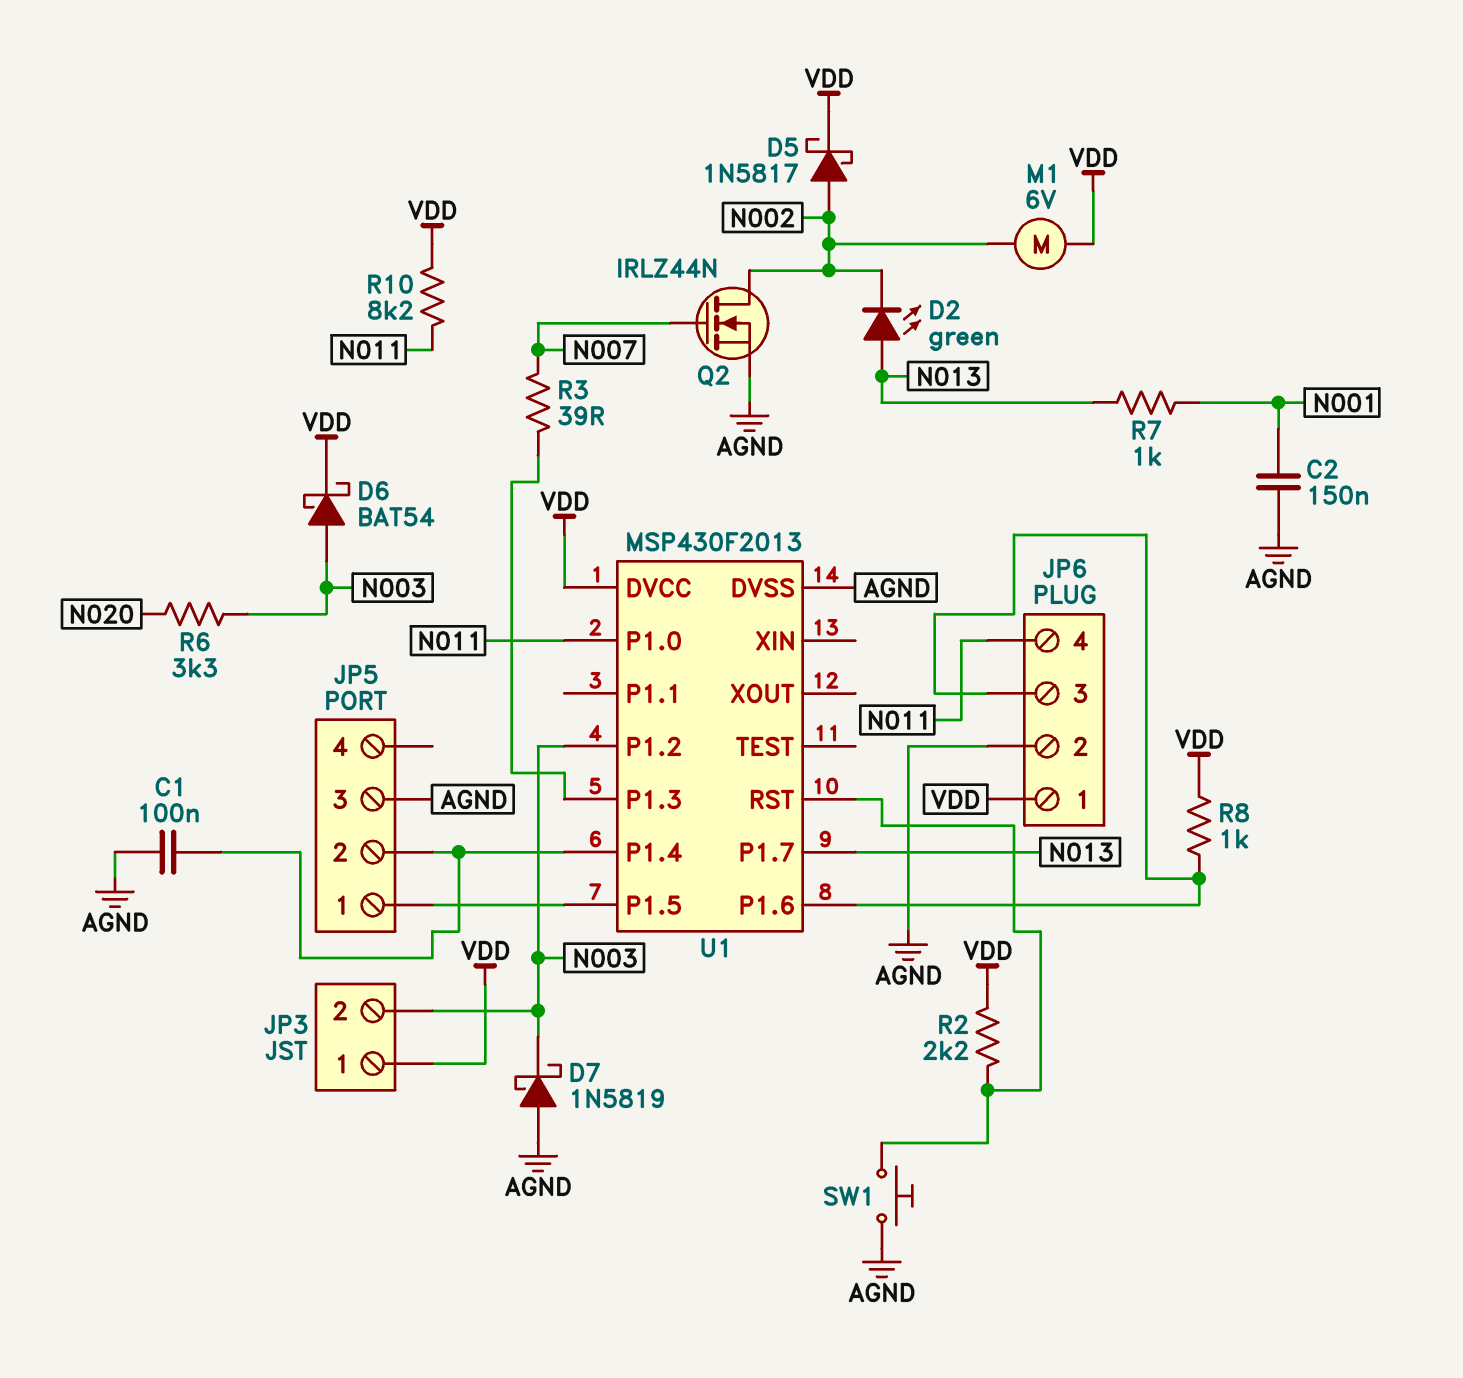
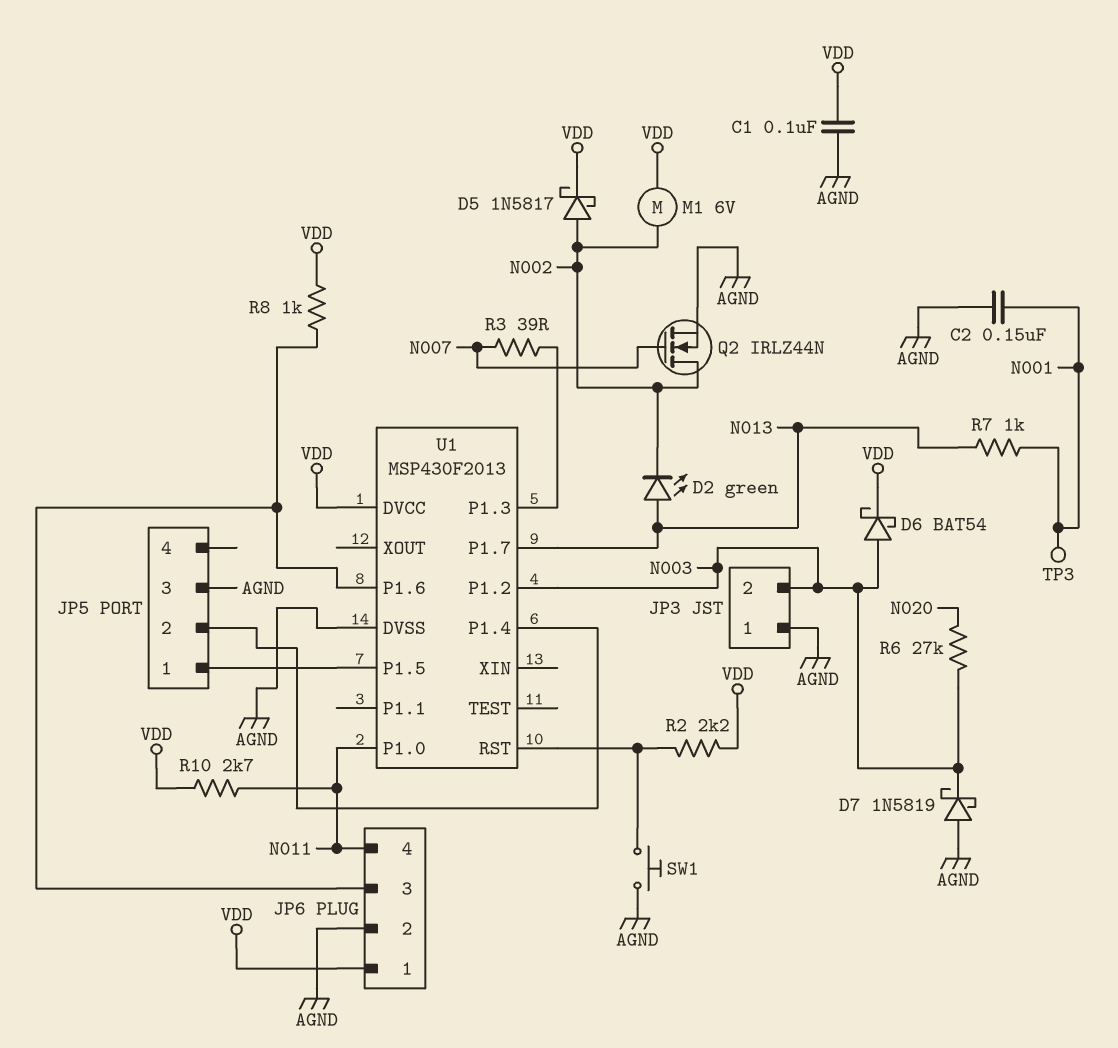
C1: 100nF (AGND, JP5/2) -> 100nF (AGND, VDD)
JP3 pin 1: VDD -> AGND
R6: 3.3k (N003, N020) -> 27k (N003, N020)
R10: 8.2k (N011, VDD) -> 2.7k (N011, VDD)
TP3: none -> test point (N001)

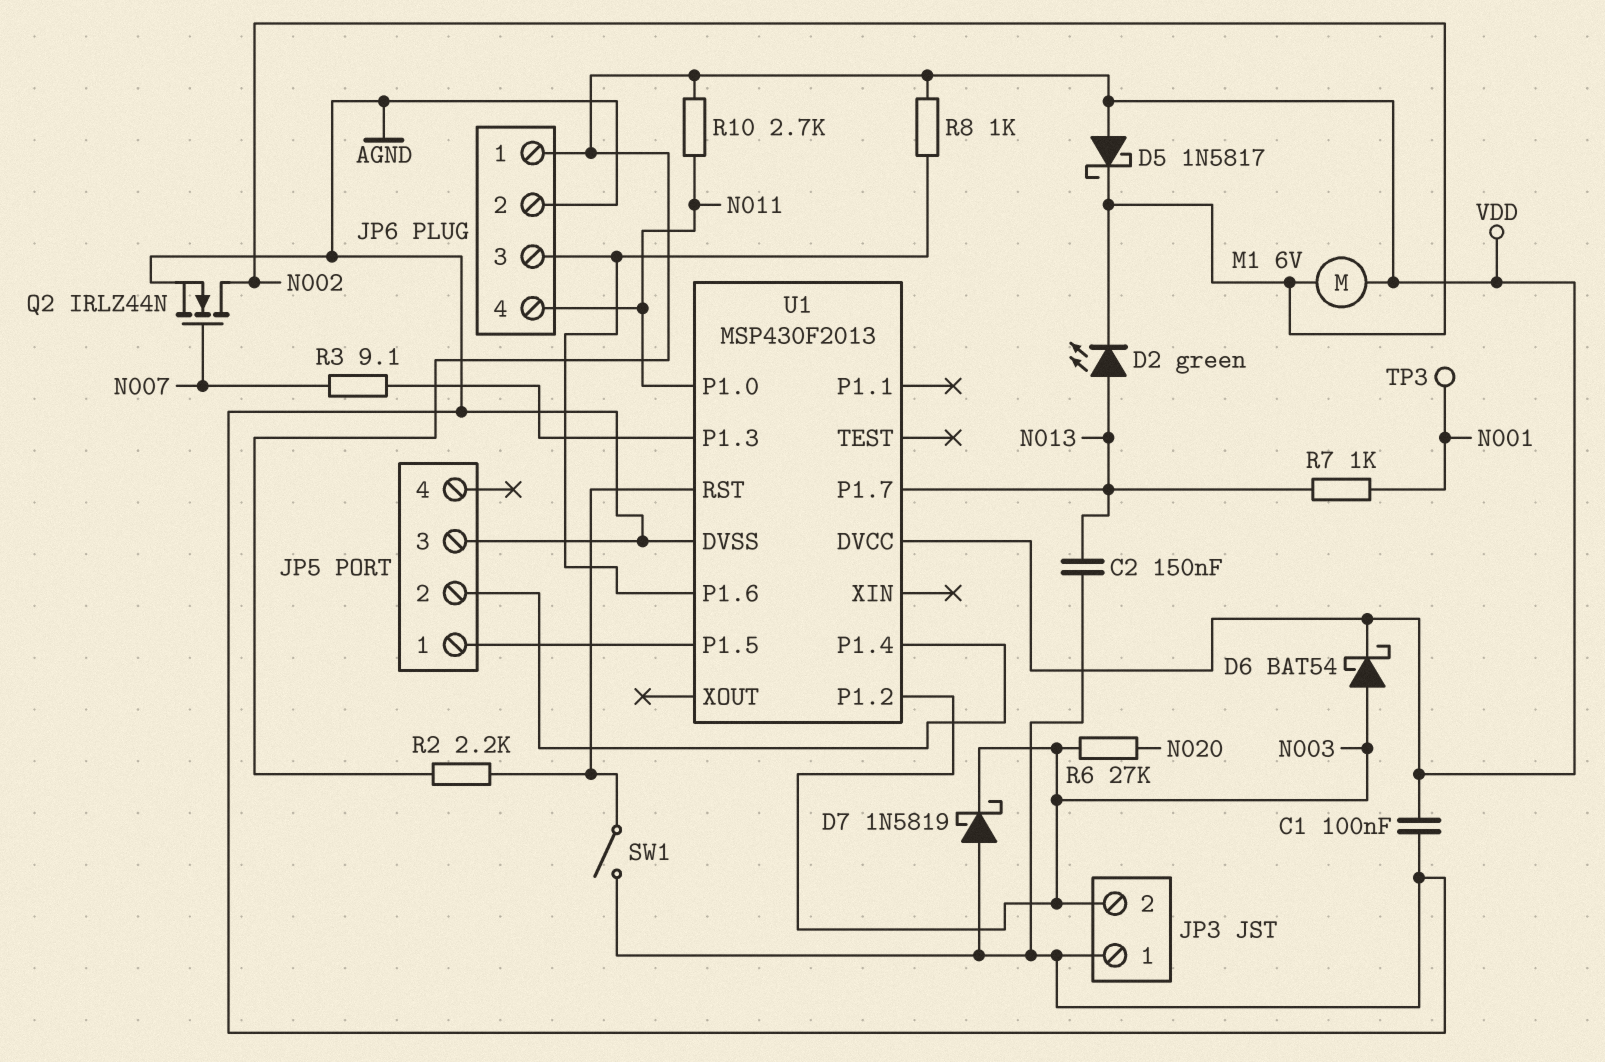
C2: 150nF (AGND, N001) -> 150nF (AGND, N013)
D5: schottky 1N5817 (A N002, K VDD) -> schottky 1N5817 (A VDD, K N002)
R3: 39 (N007, U1/P1.3) -> 9.1 (N007, U1/P1.3)
SW1: button (AGND, U1/RST) -> switch (AGND, U1/RST)

